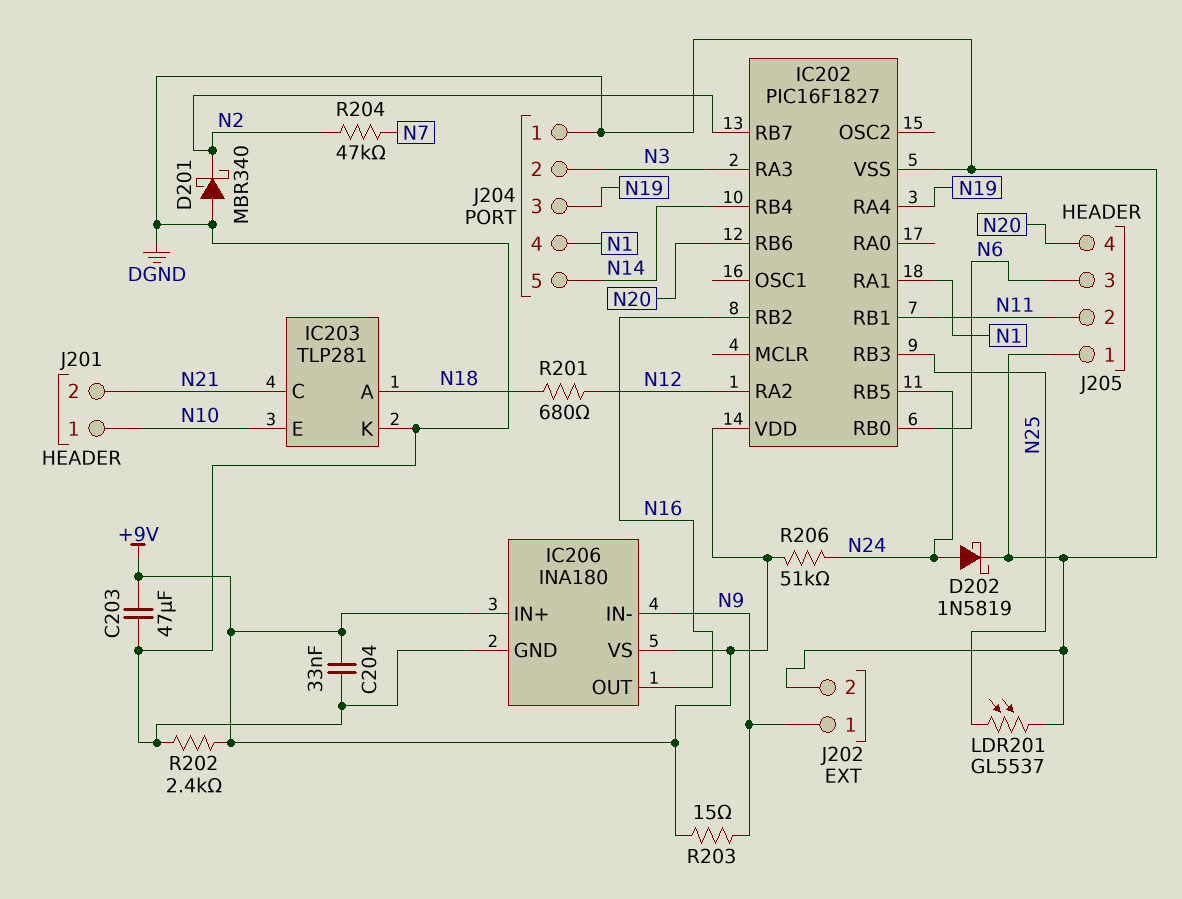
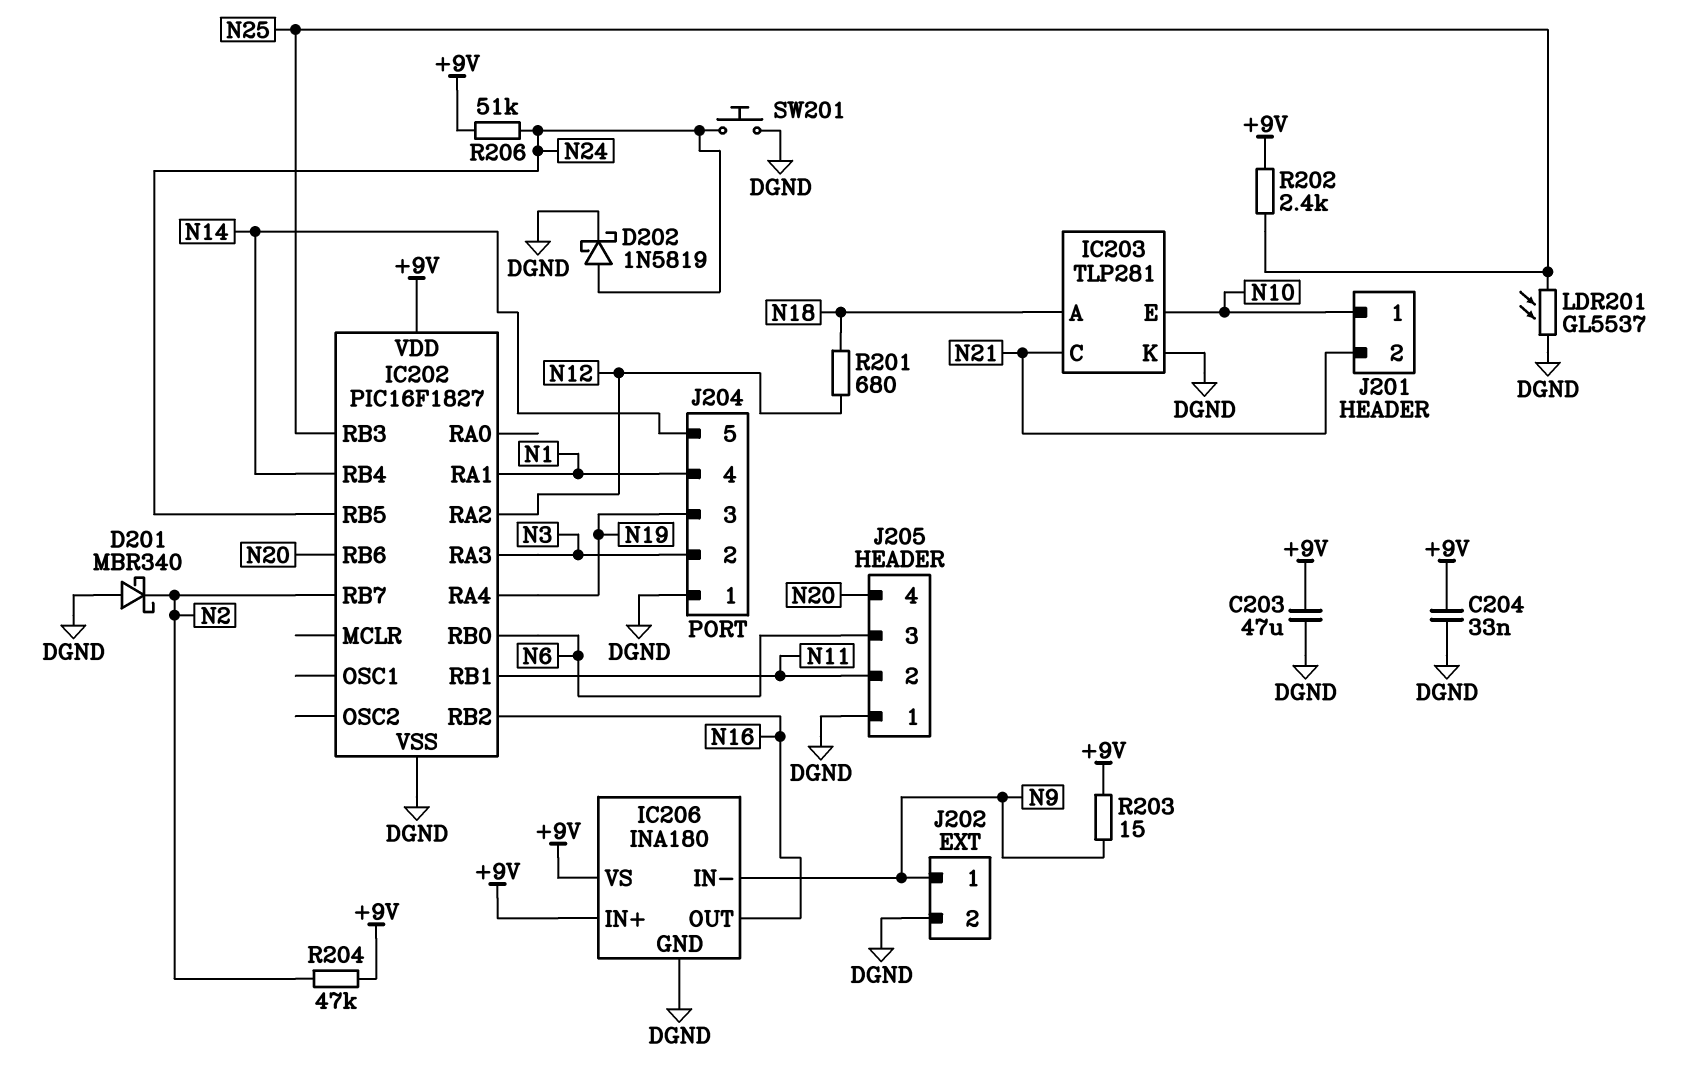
R202: 2.4k (+9V, DGND) -> 2.4k (+9V, N25)
R204: 47k (N2, N7) -> 47k (+9V, N2)
SW201: none -> button (DGND, N24)

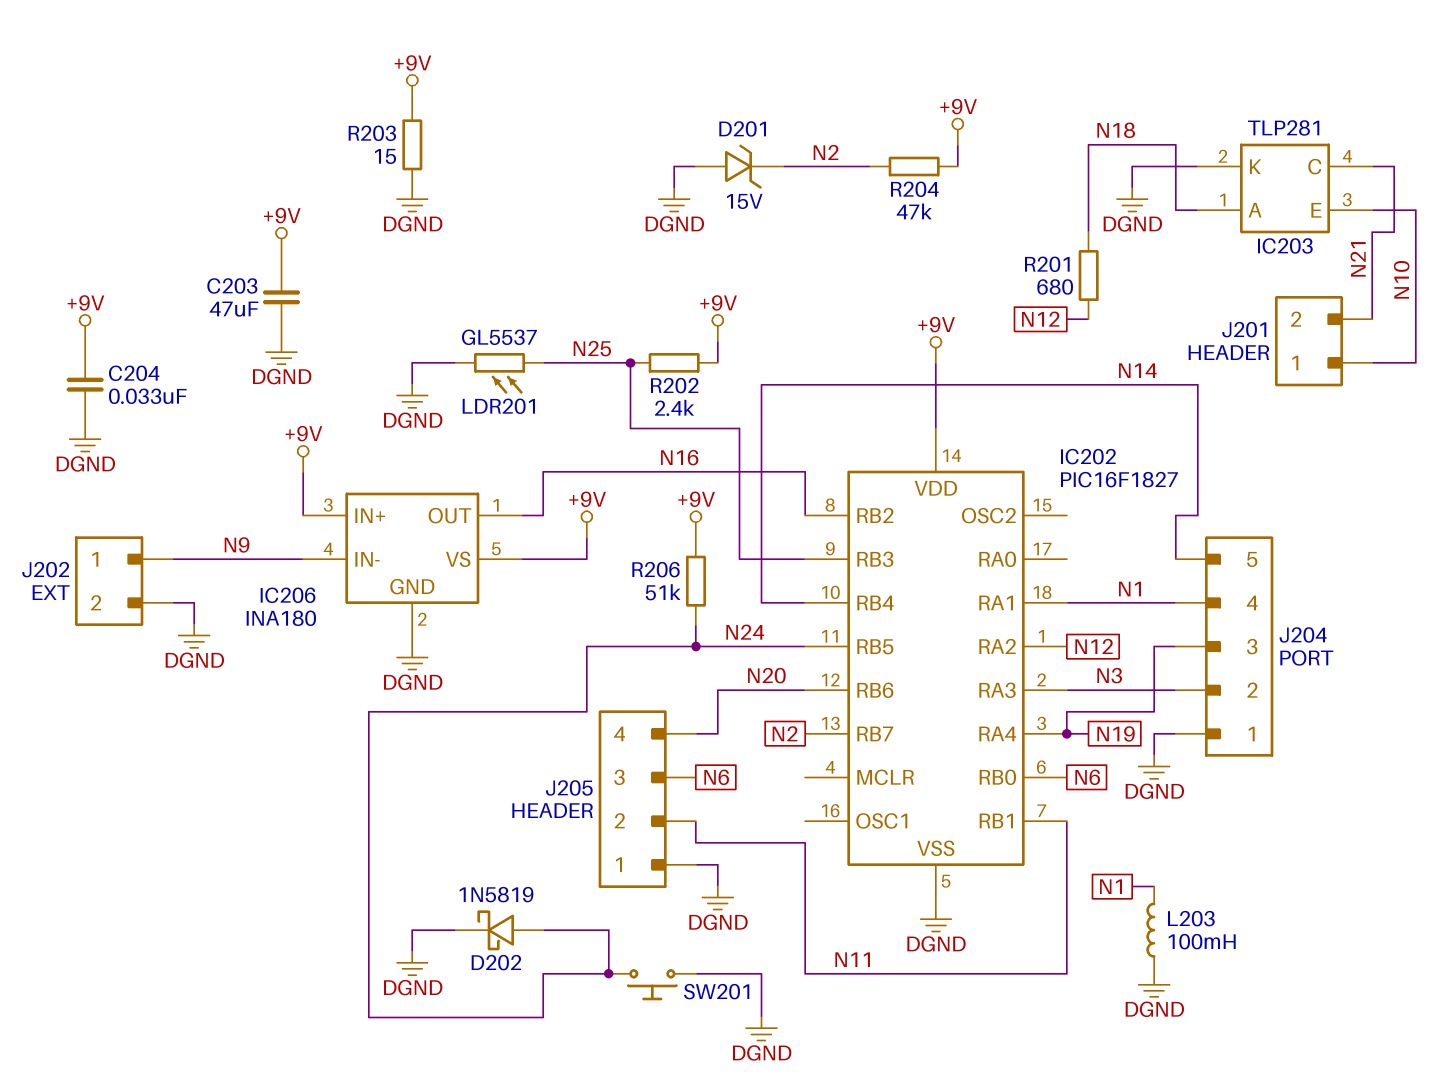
D201: schottky MBR340 (A DGND, K N2) -> zener 15V (A DGND, K N2)
L203: none -> 100mH (DGND, N1)
R203: 15 (+9V, N9) -> 15 (+9V, DGND)

